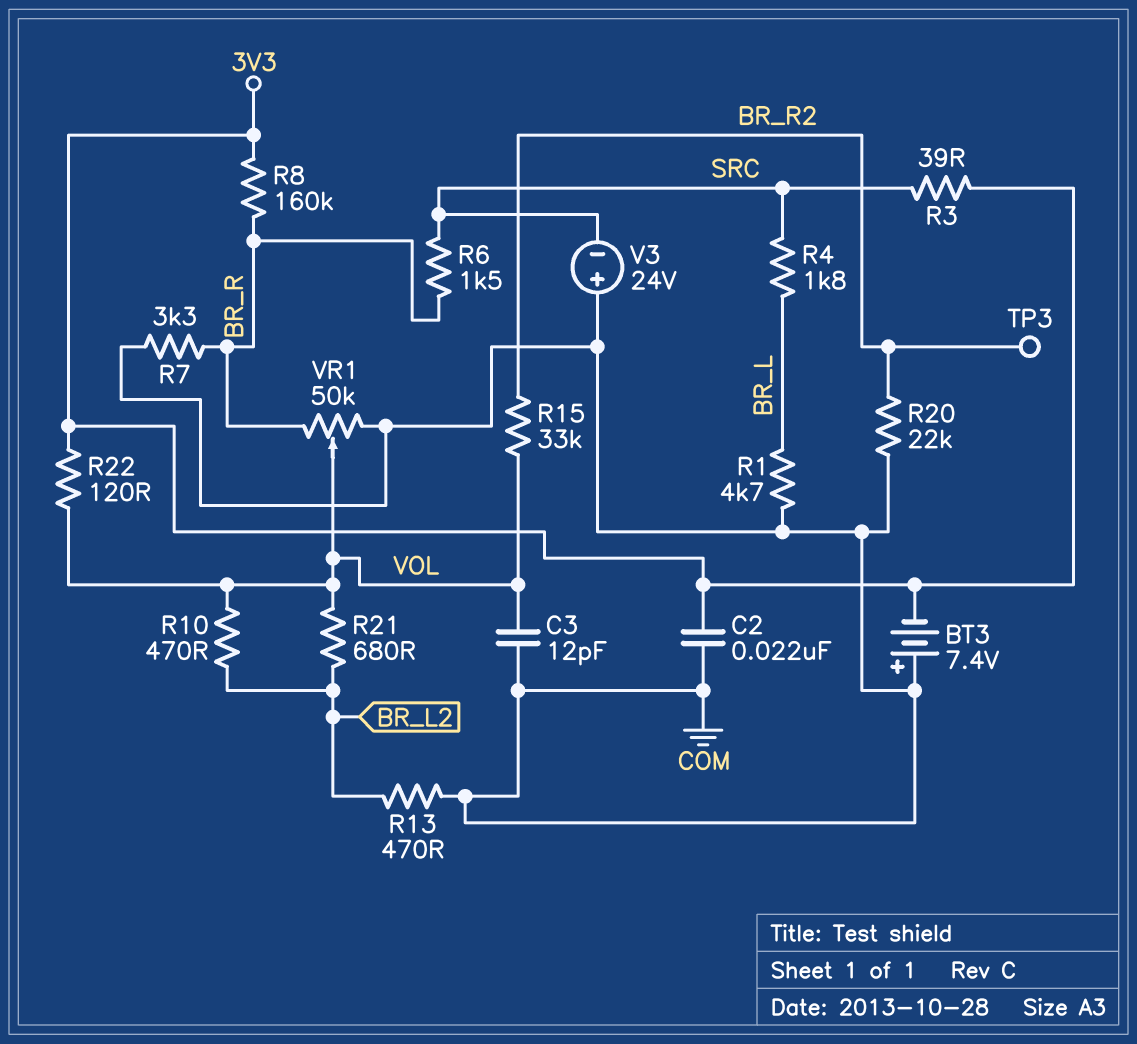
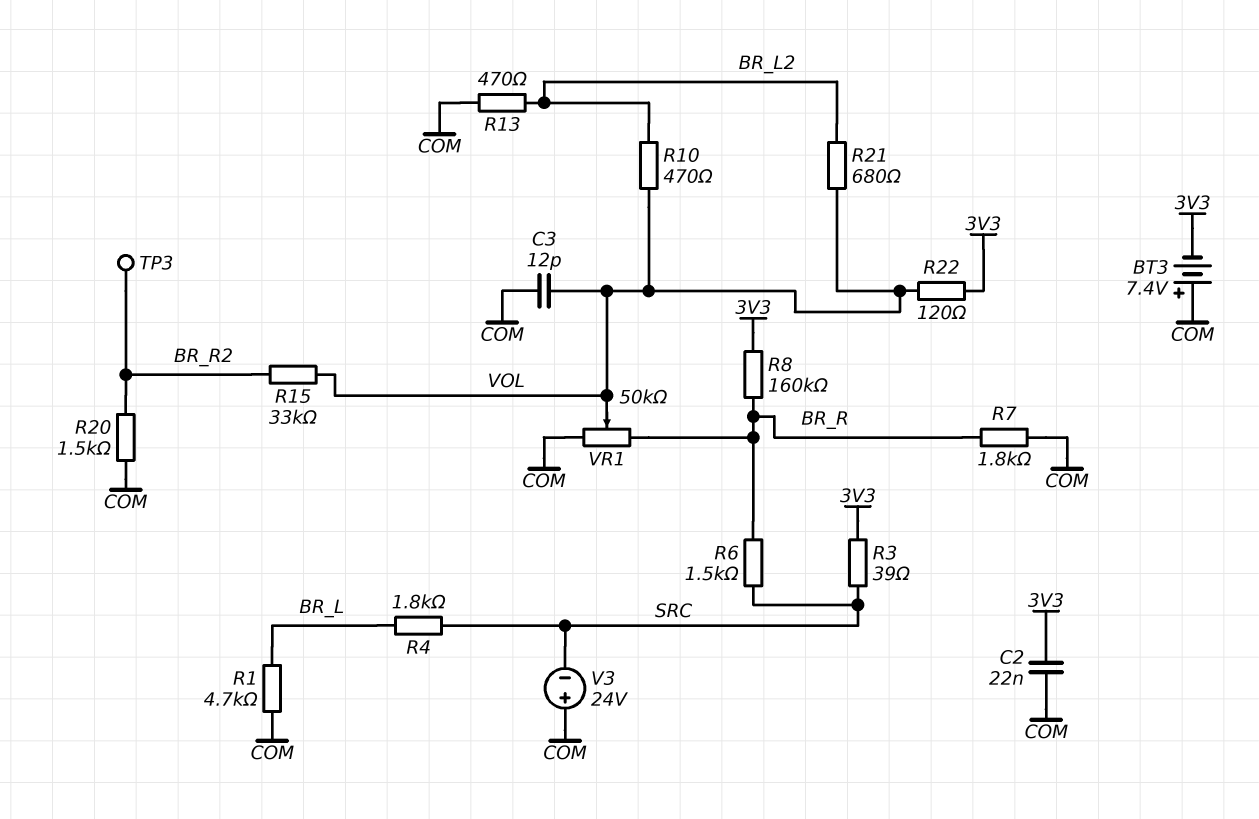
R7: 3.3k (BR_R, COM) -> 1.8k (BR_R, COM)
R20: 22k (BR_R2, COM) -> 1.5k (BR_R2, COM)

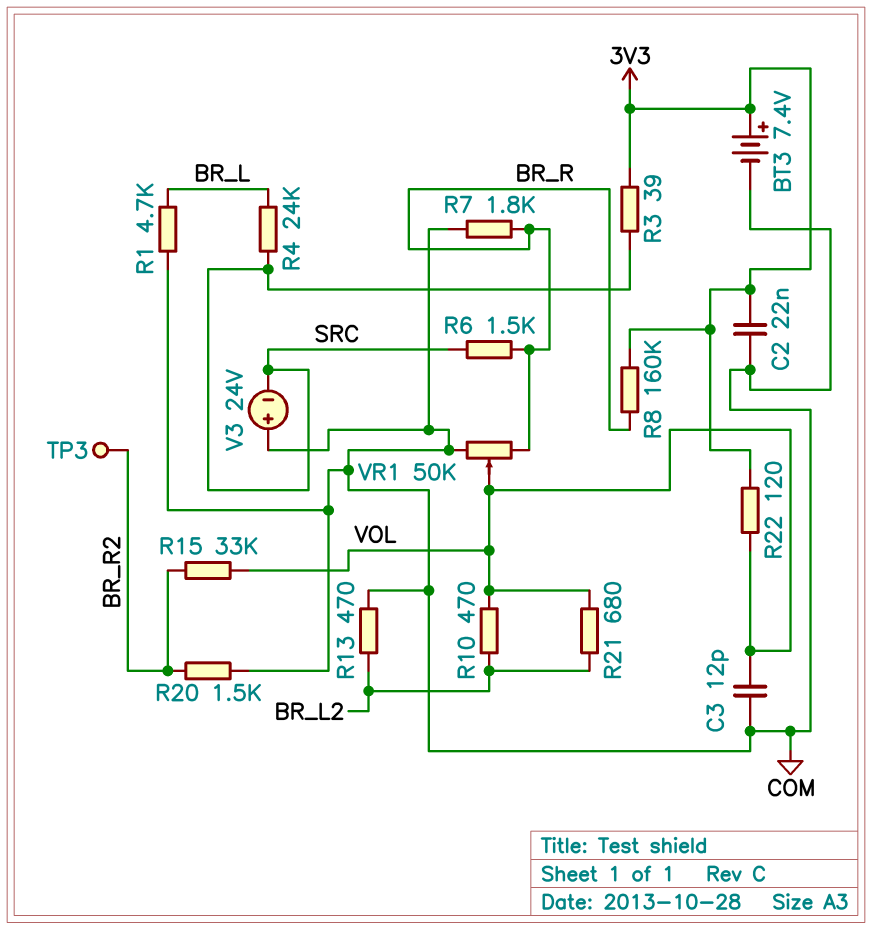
BT3: 7.4V (plus COM, minus 3V3) -> 7.4V (plus 3V3, minus COM)
R4: 1.8k (BR_L, SRC) -> 24k (BR_L, SRC)

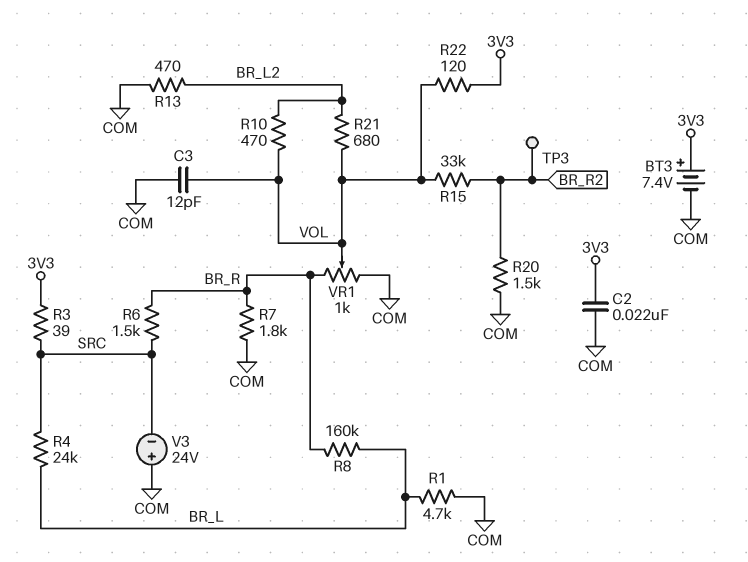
R8: 160k (3V3, BR_R) -> 160k (BR_L, BR_R)
VR1: 50k (BR_R, COM, wiper VOL) -> 1k (BR_R, COM, wiper VOL)

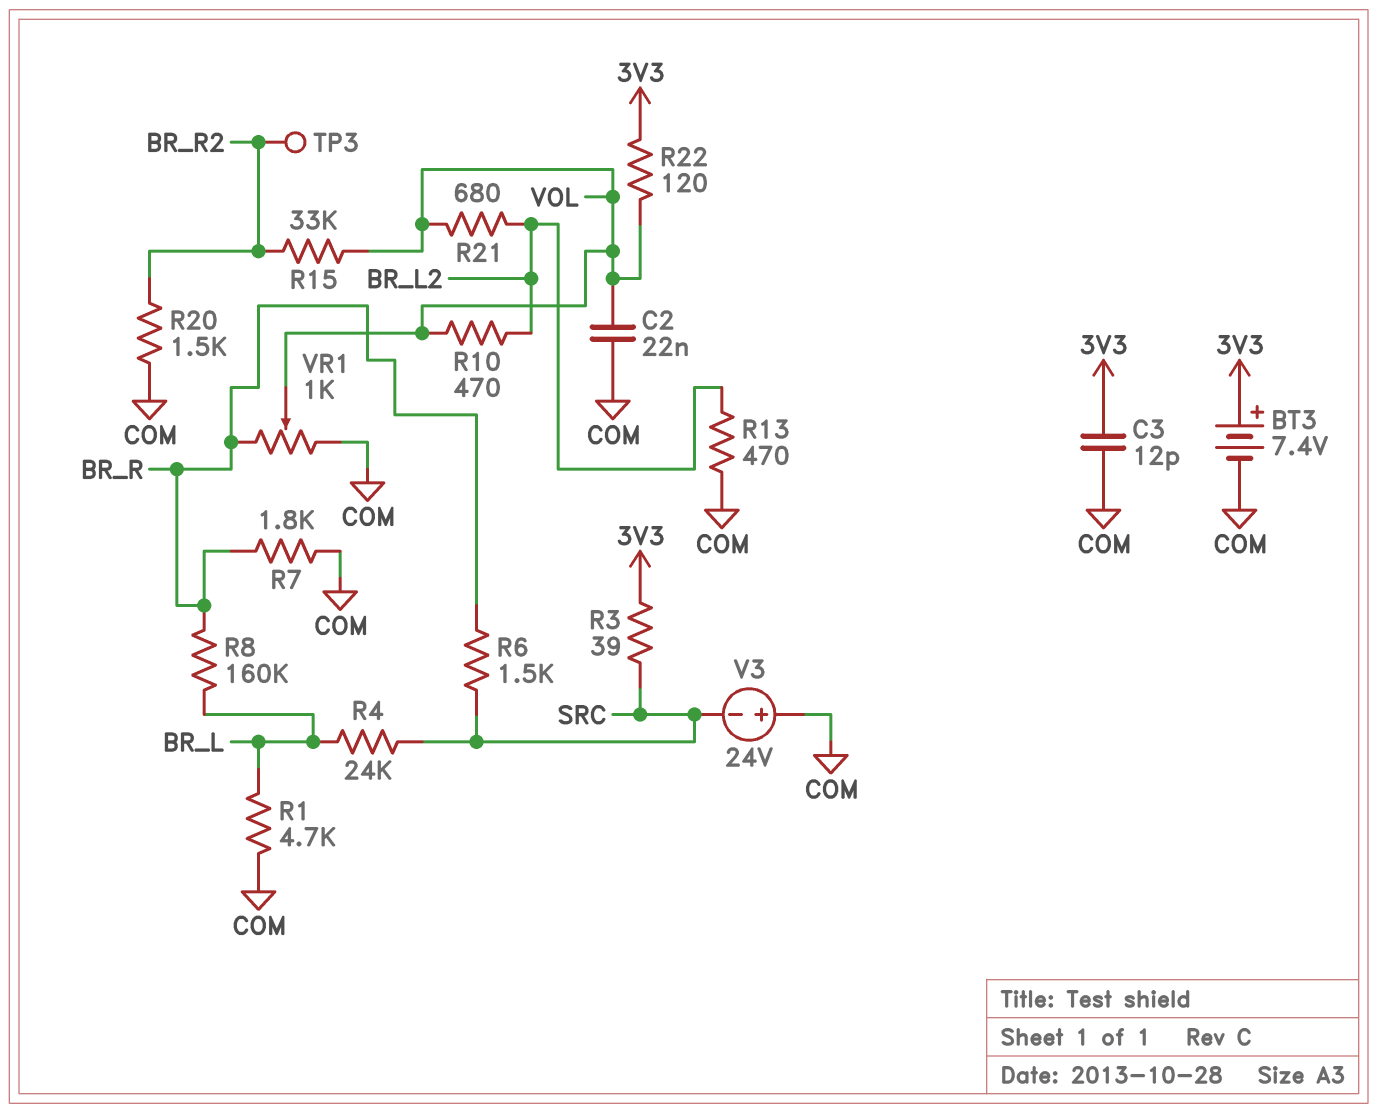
C2: 22nF (3V3, COM) -> 22nF (COM, VOL)
C3: 12pF (COM, VOL) -> 12pF (3V3, COM)

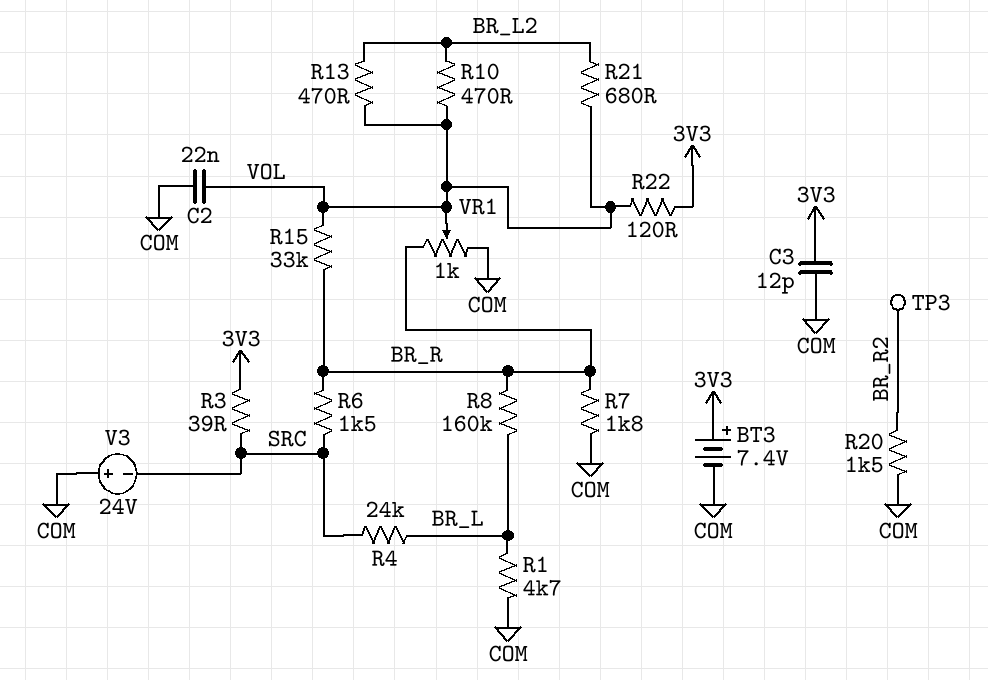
R13: 470 (BR_L2, COM) -> 470 (BR_L2, VOL)
R15: 33k (BR_R2, VOL) -> 33k (BR_R, VOL)

